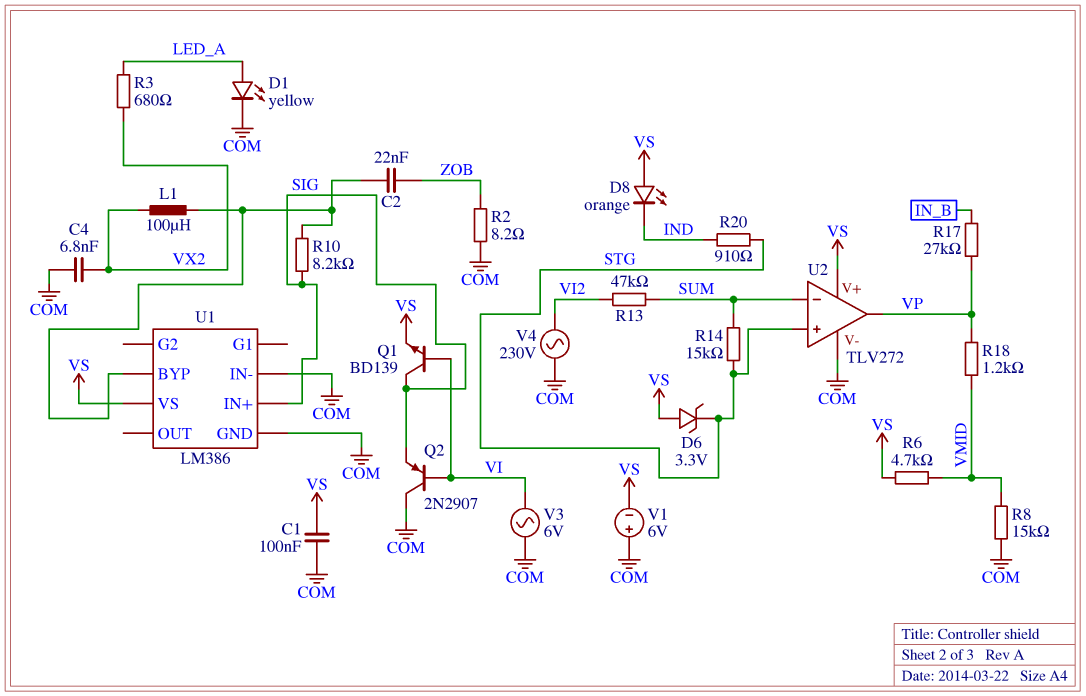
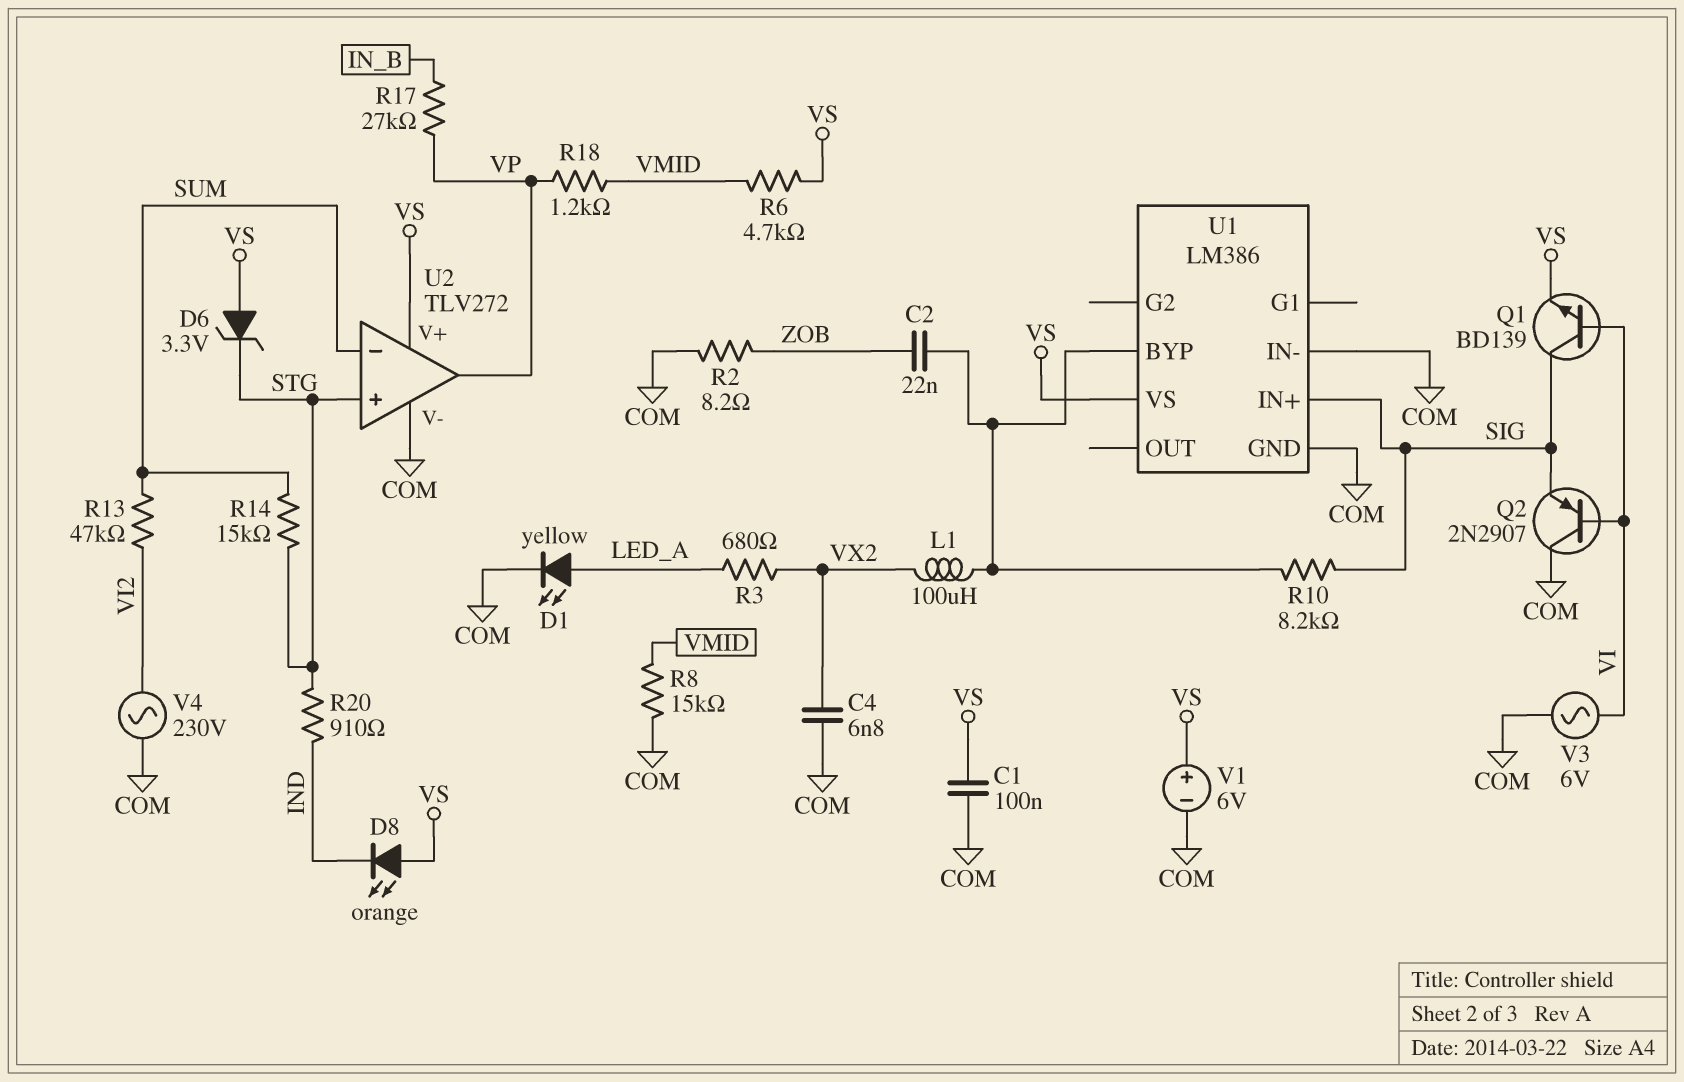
V1: 6V (plus COM, minus VS) -> 6V (plus VS, minus COM)

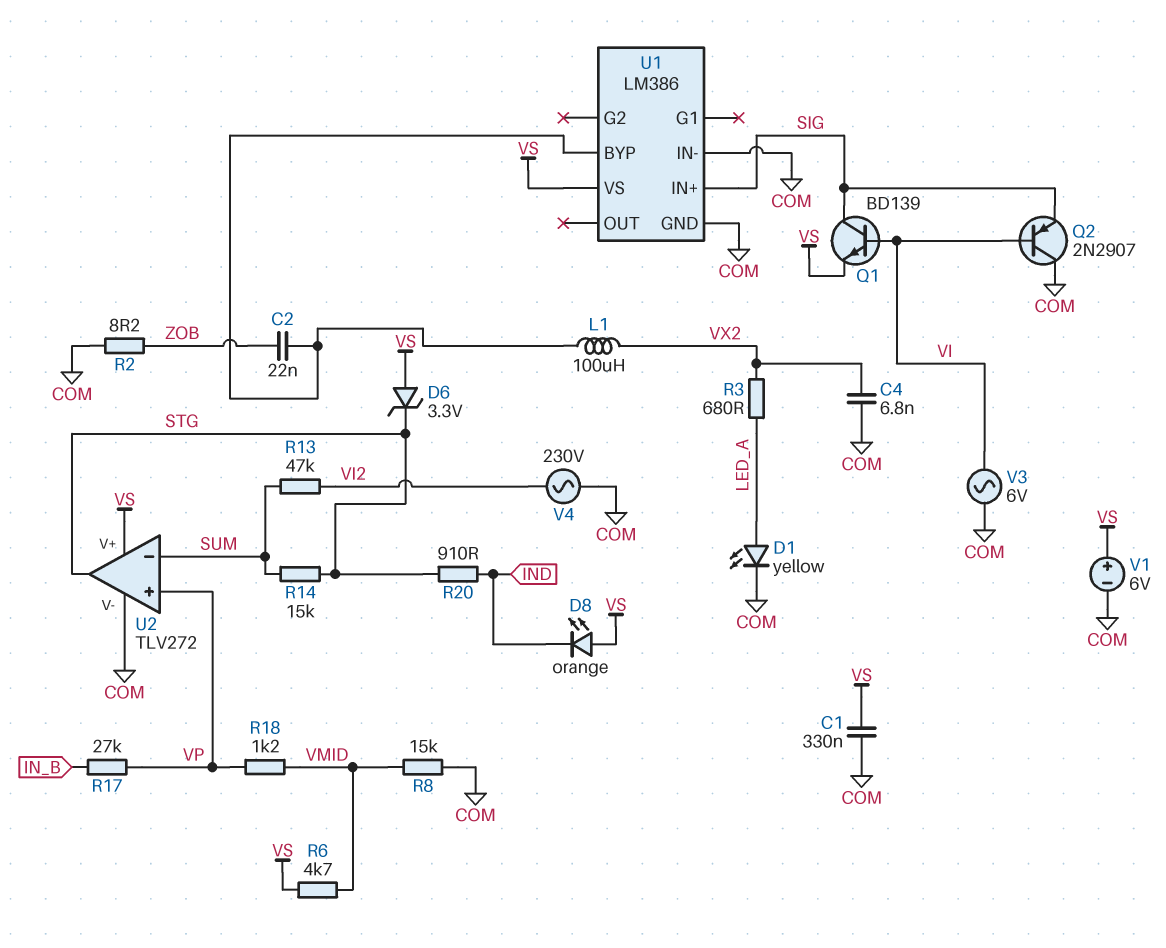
C1: 100nF (COM, VS) -> 330nF (COM, VS)
R10: 8.2k (SIG, U1/BYP) -> none
U2 pin in+: STG -> VP
U2 pin out: VP -> STG

